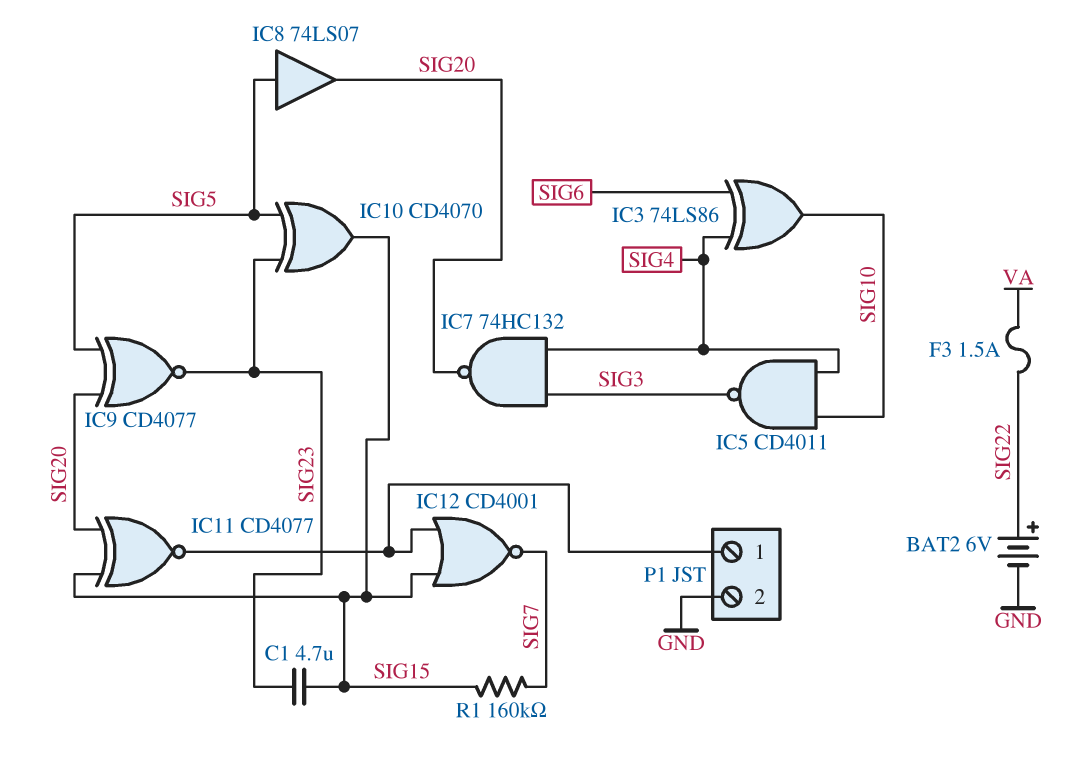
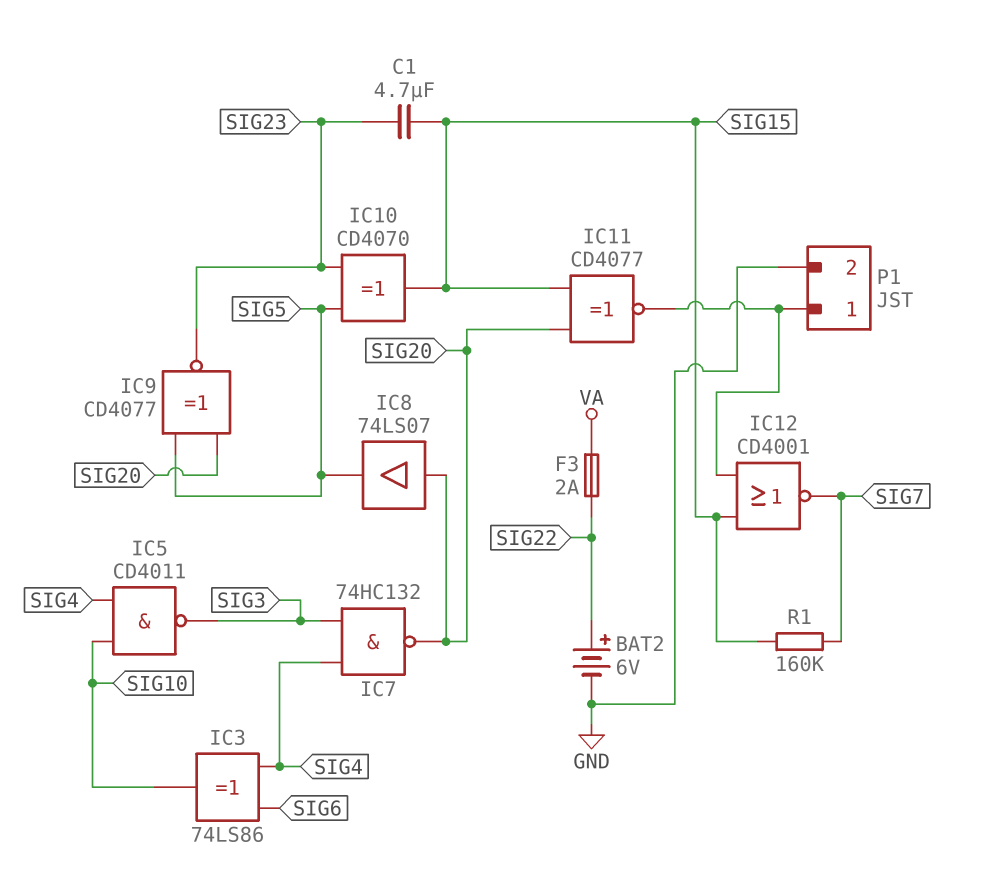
F3: 1.5A (SIG22, VA) -> 2A (SIG22, VA)
IC8: buffer 74LS07 (in SIG5, out SIG20) -> buffer 74LS07 (in SIG20, out SIG5)

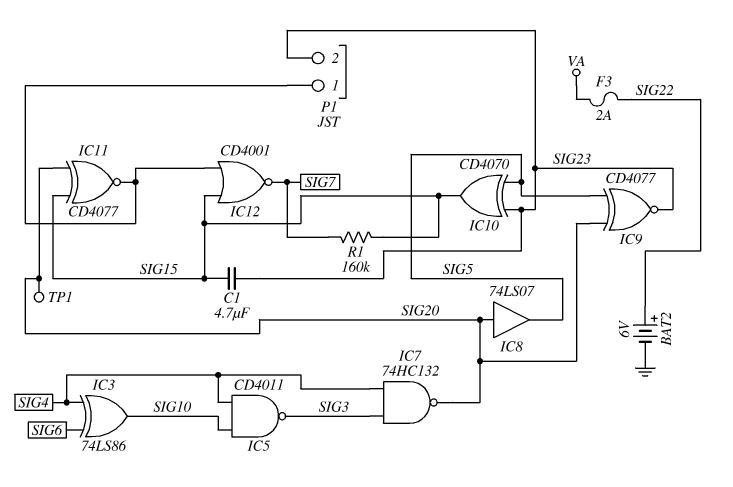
P1 pin 2: GND -> SIG23
TP1: none -> test point (SIG20)

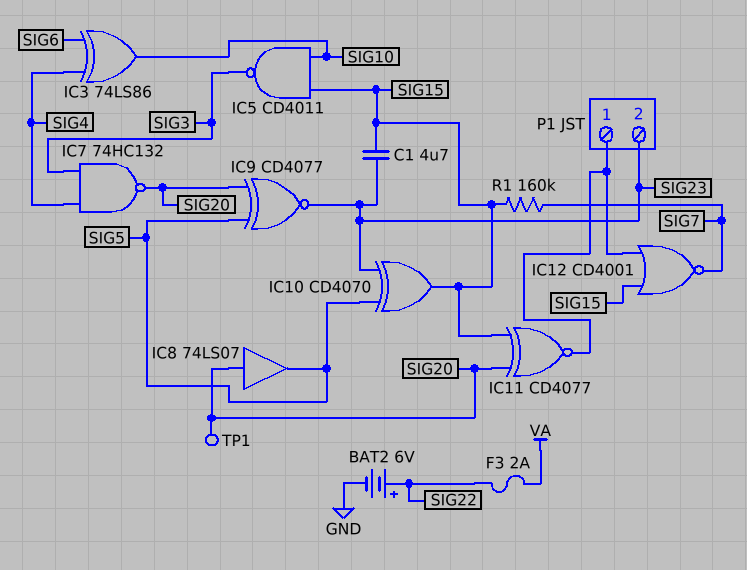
IC5: NAND CD4011 (in SIG4, in SIG10, out SIG3) -> NAND CD4011 (in SIG10, in SIG15, out SIG3)

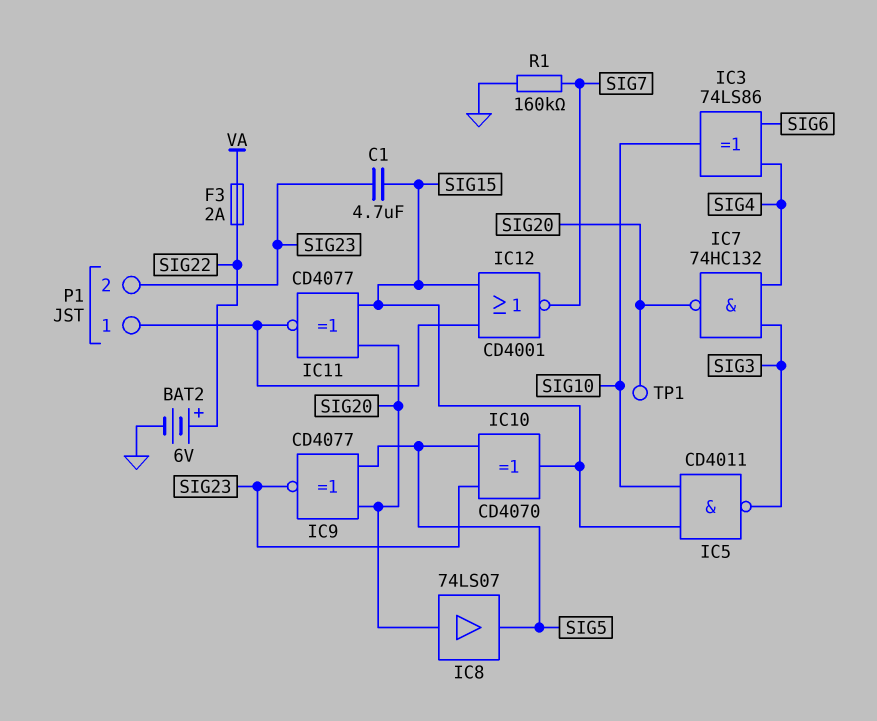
R1: 160k (SIG7, SIG15) -> 160k (GND, SIG7)

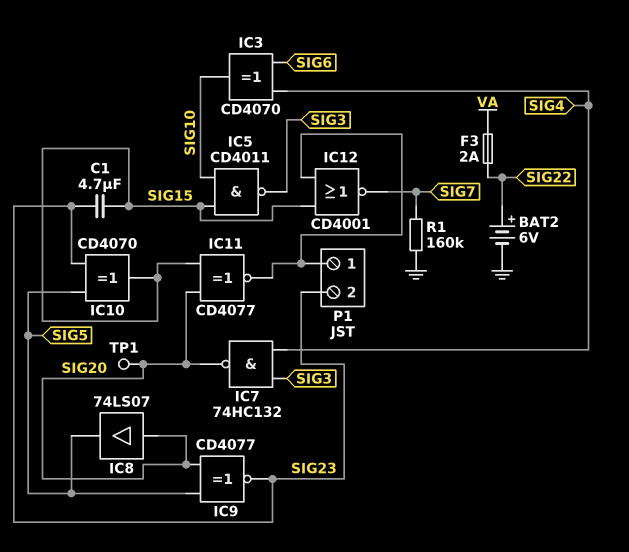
IC3: XOR 74LS86 (in SIG4, in SIG6, out SIG10) -> XOR CD4070 (in SIG4, in SIG6, out SIG10)

